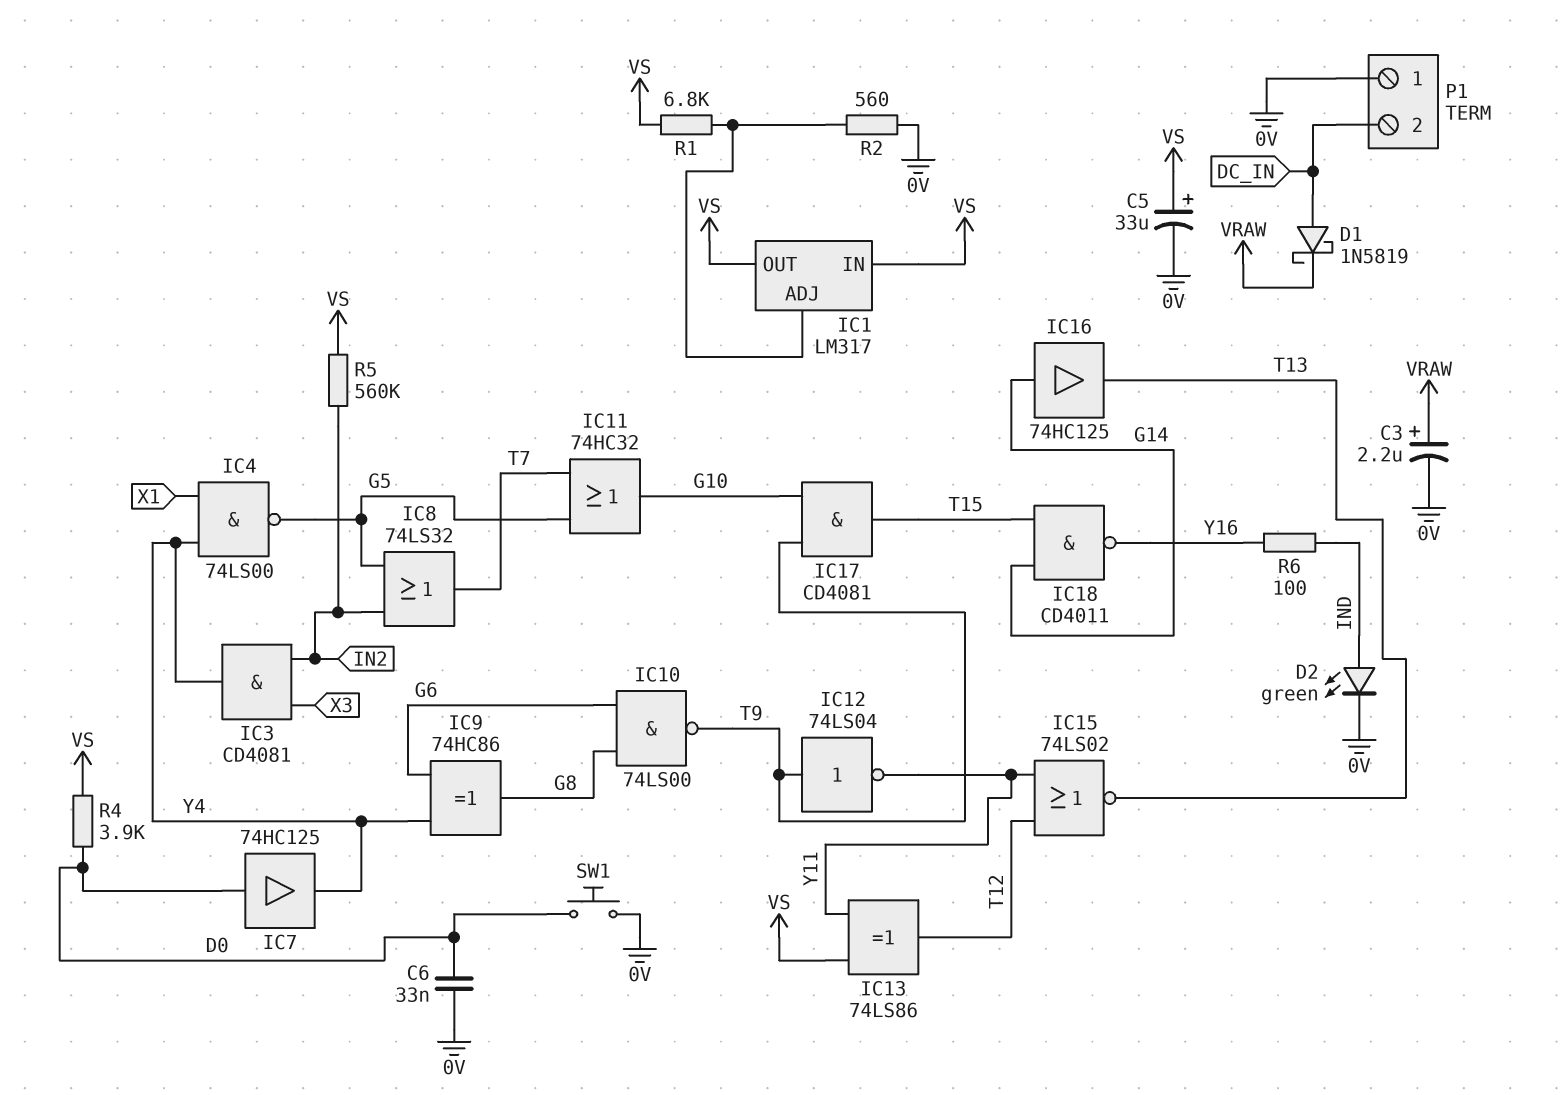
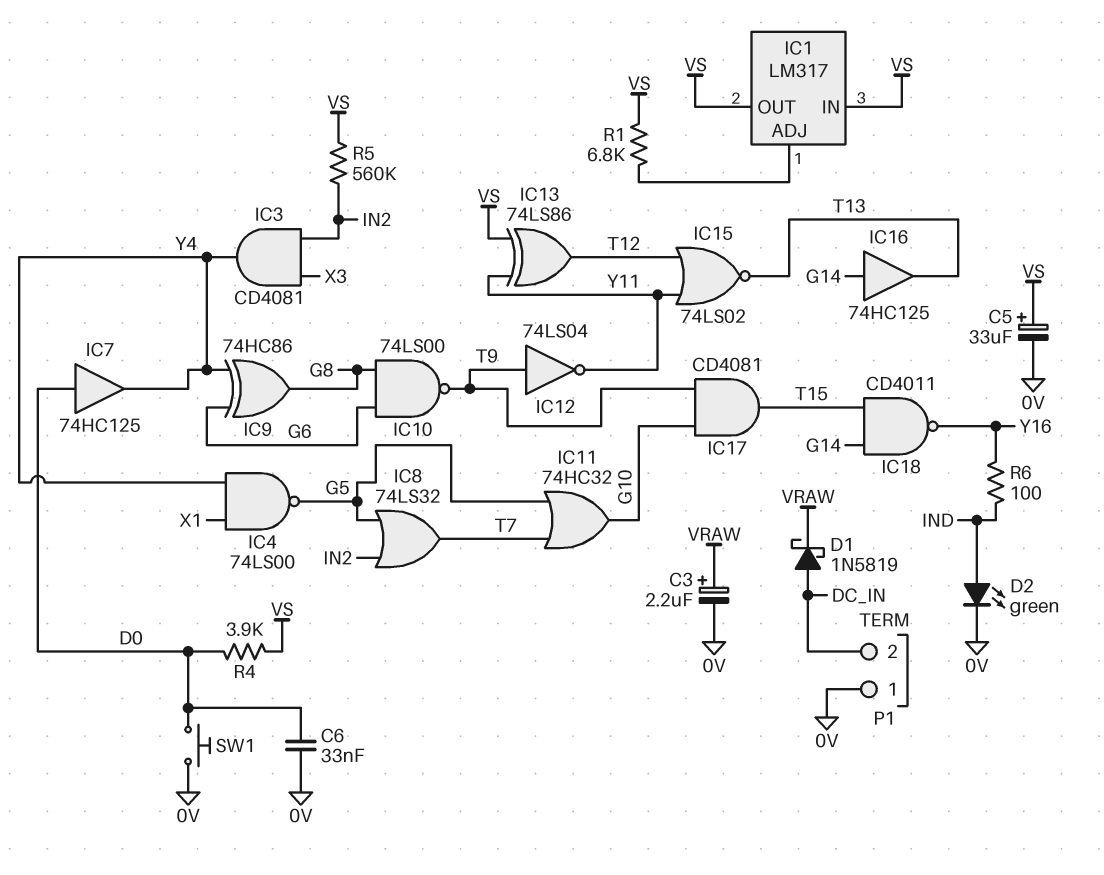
R2: 560 (0V, IC1/ADJ) -> none

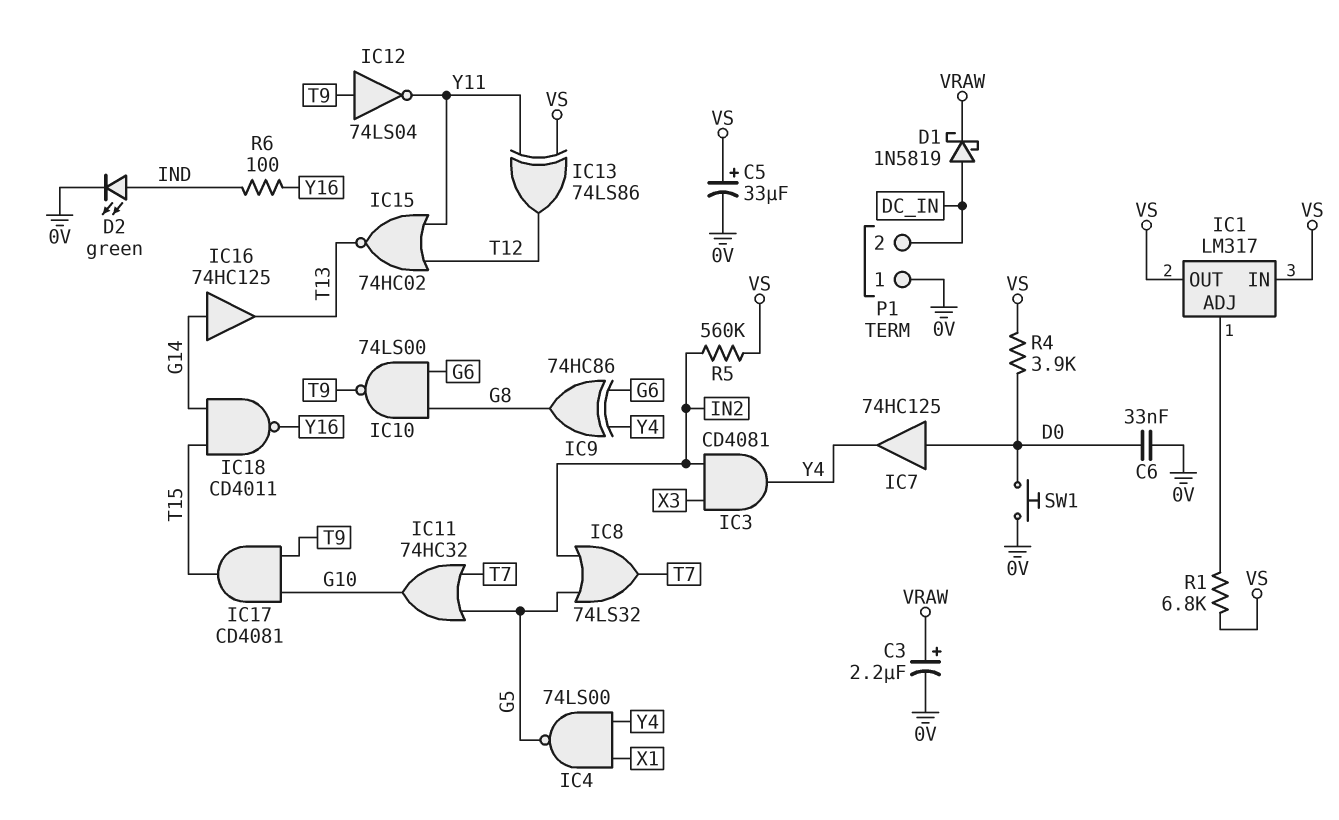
IC15: NOR 74LS02 (in T12, in Y11, out T13) -> NOR 74HC02 (in T12, in Y11, out T13)

